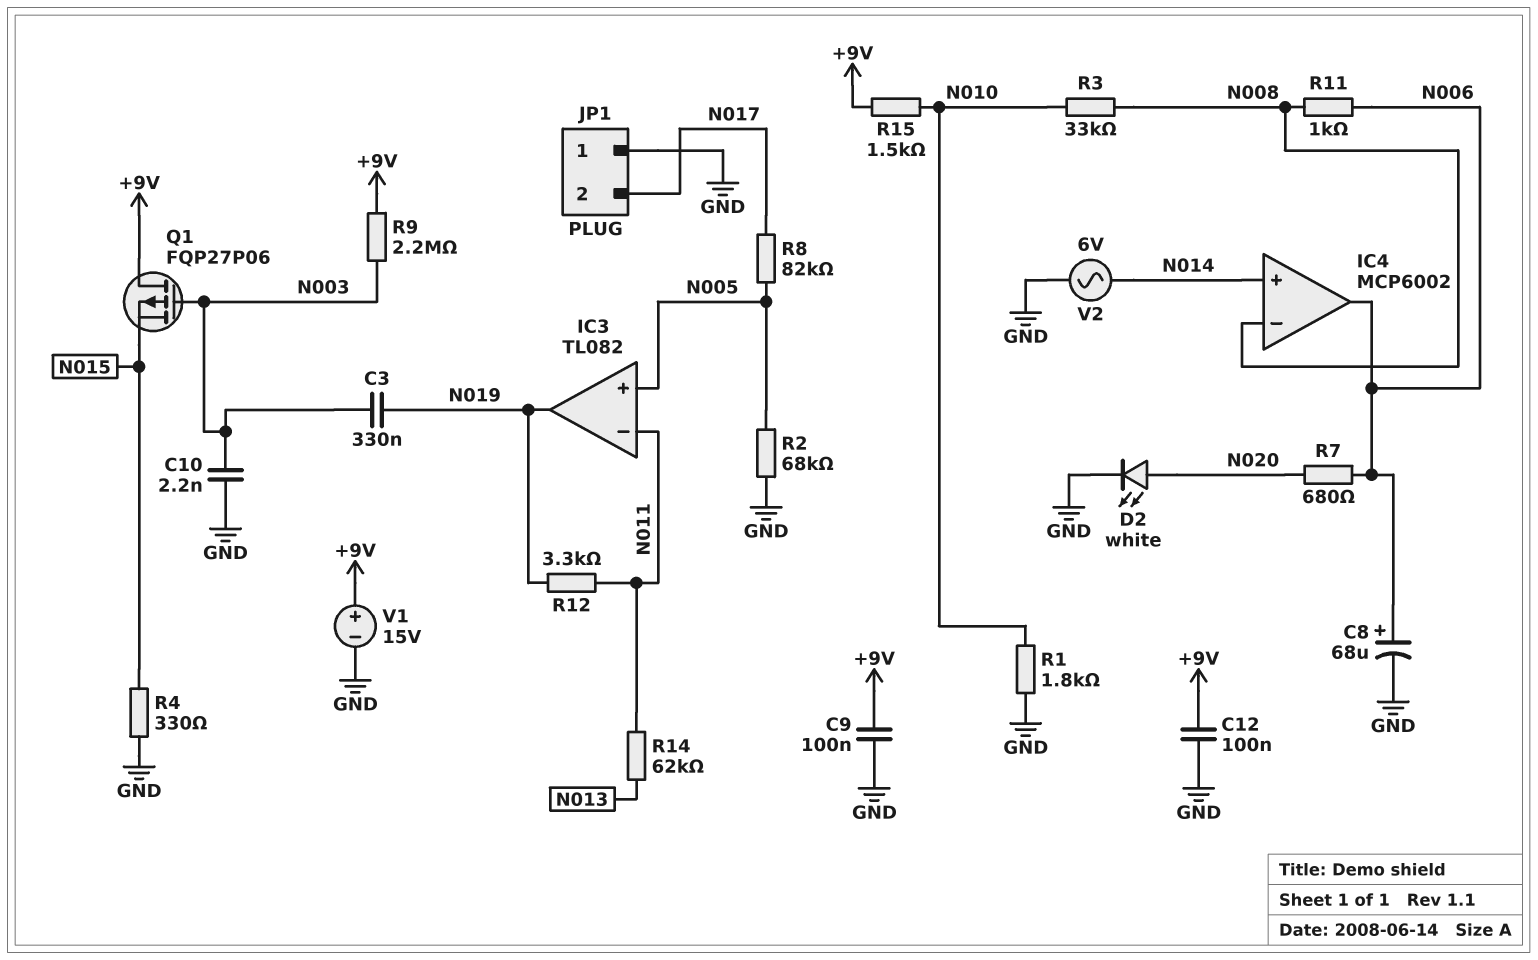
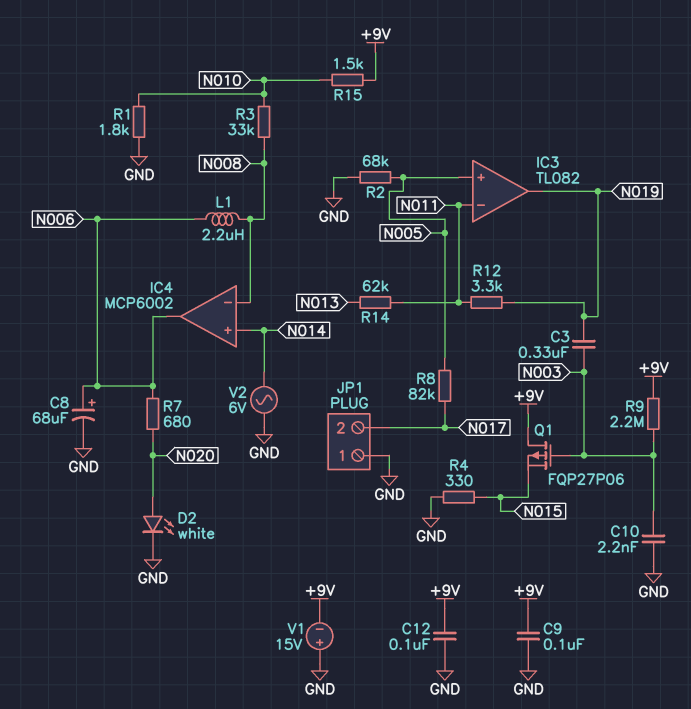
L1: none -> 2.2uH (N006, N008)
R11: 1k (N006, N008) -> none
V1: 15V (plus +9V, minus GND) -> 15V (plus GND, minus +9V)

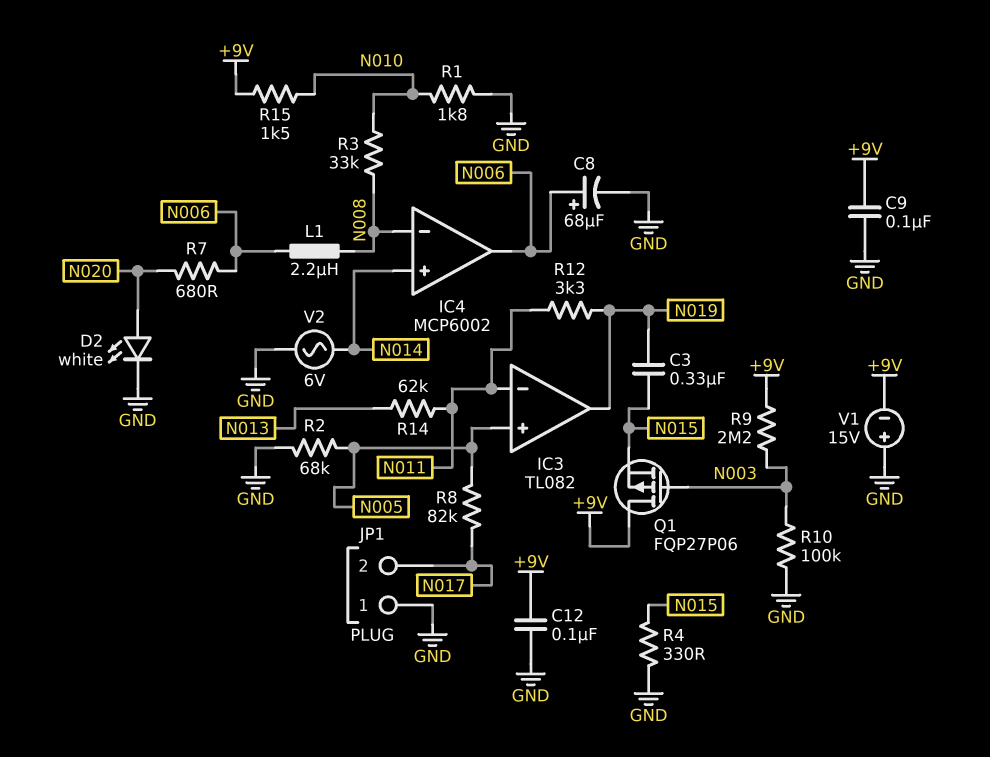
C3: 330nF (N003, N019) -> 330nF (N015, N019)
C10: 2.2nF (GND, N003) -> none
R10: none -> 100k (GND, N003)

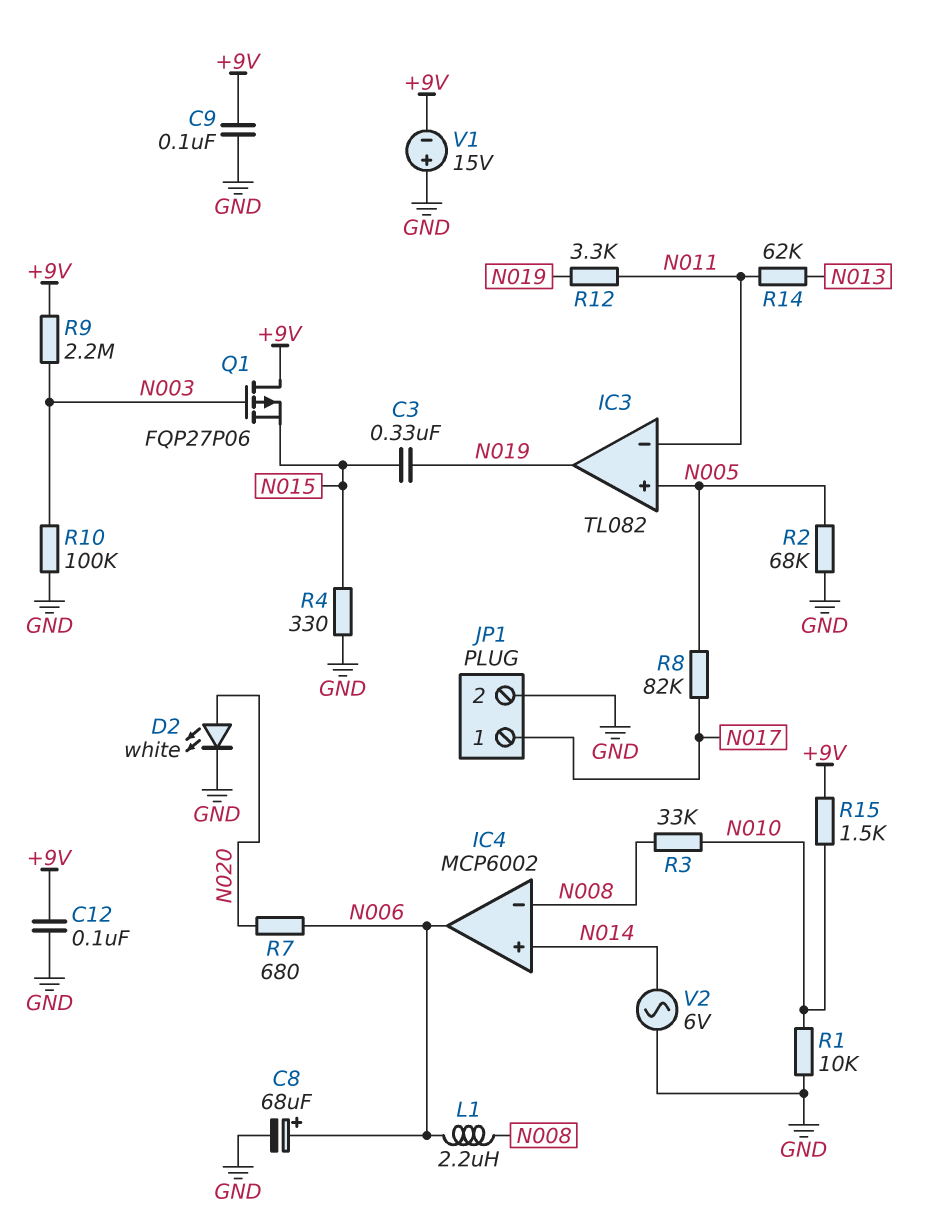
JP1 pin 1: GND -> N017
JP1 pin 2: N017 -> GND
R1: 1.8k (GND, N010) -> 10k (GND, N010)

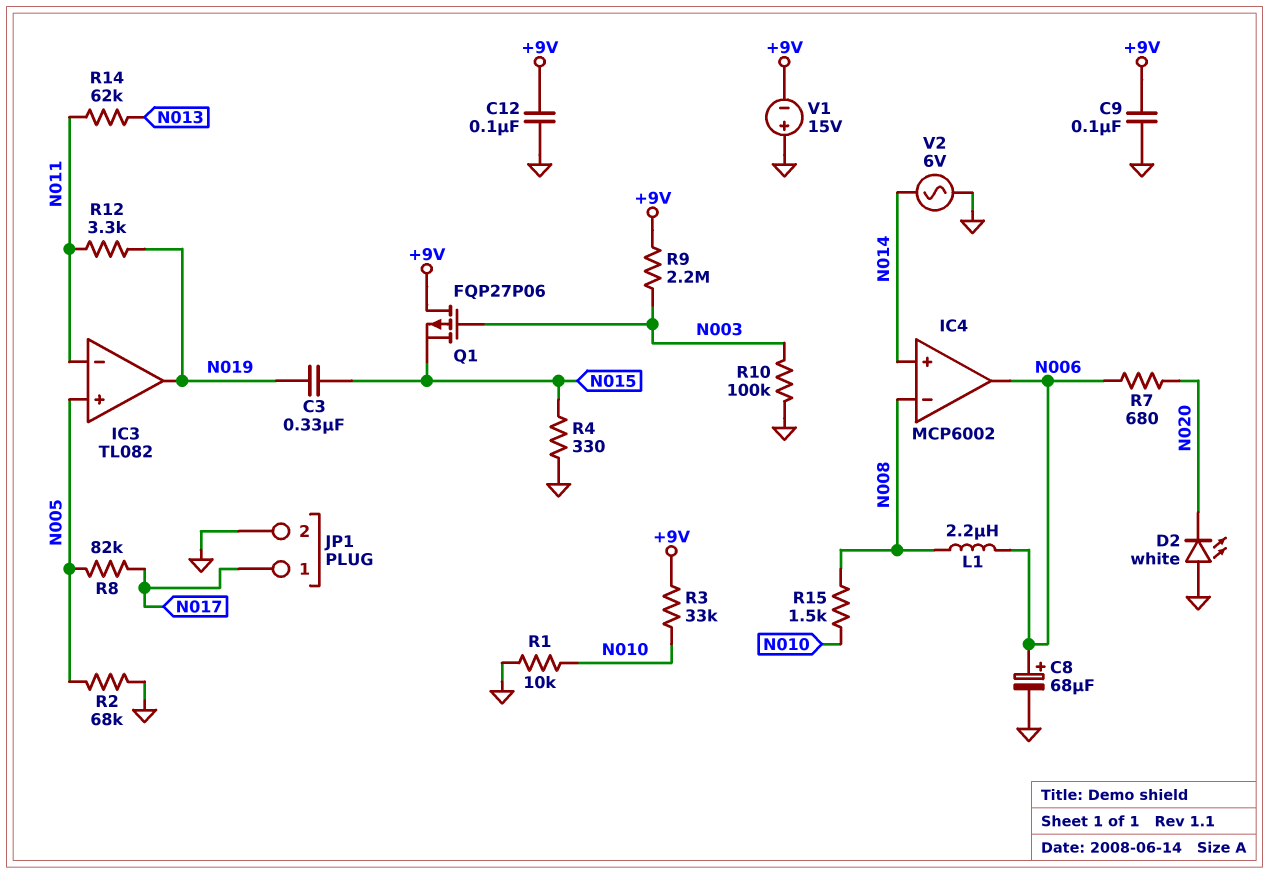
D2: LED white (A N020, K GND) -> LED white (A GND, K N020)
R3: 33k (N008, N010) -> 33k (+9V, N010)
R15: 1.5k (+9V, N010) -> 1.5k (N008, N010)

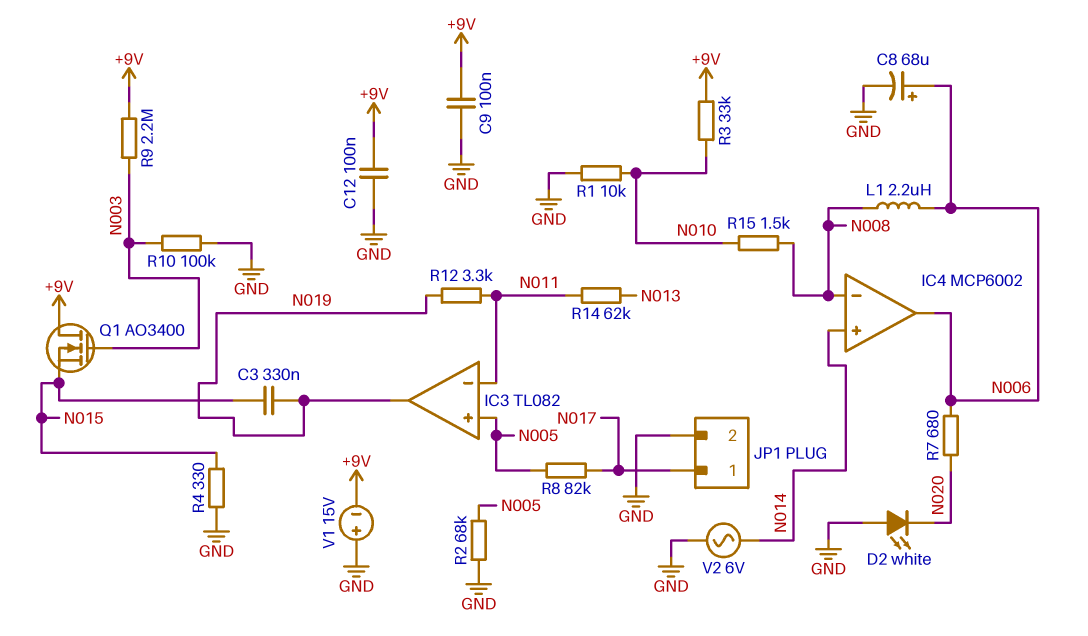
Q1: PMOS FQP27P06 (G N003, D +9V, S N015) -> NMOS AO3400 (G N003, D +9V, S N015)

